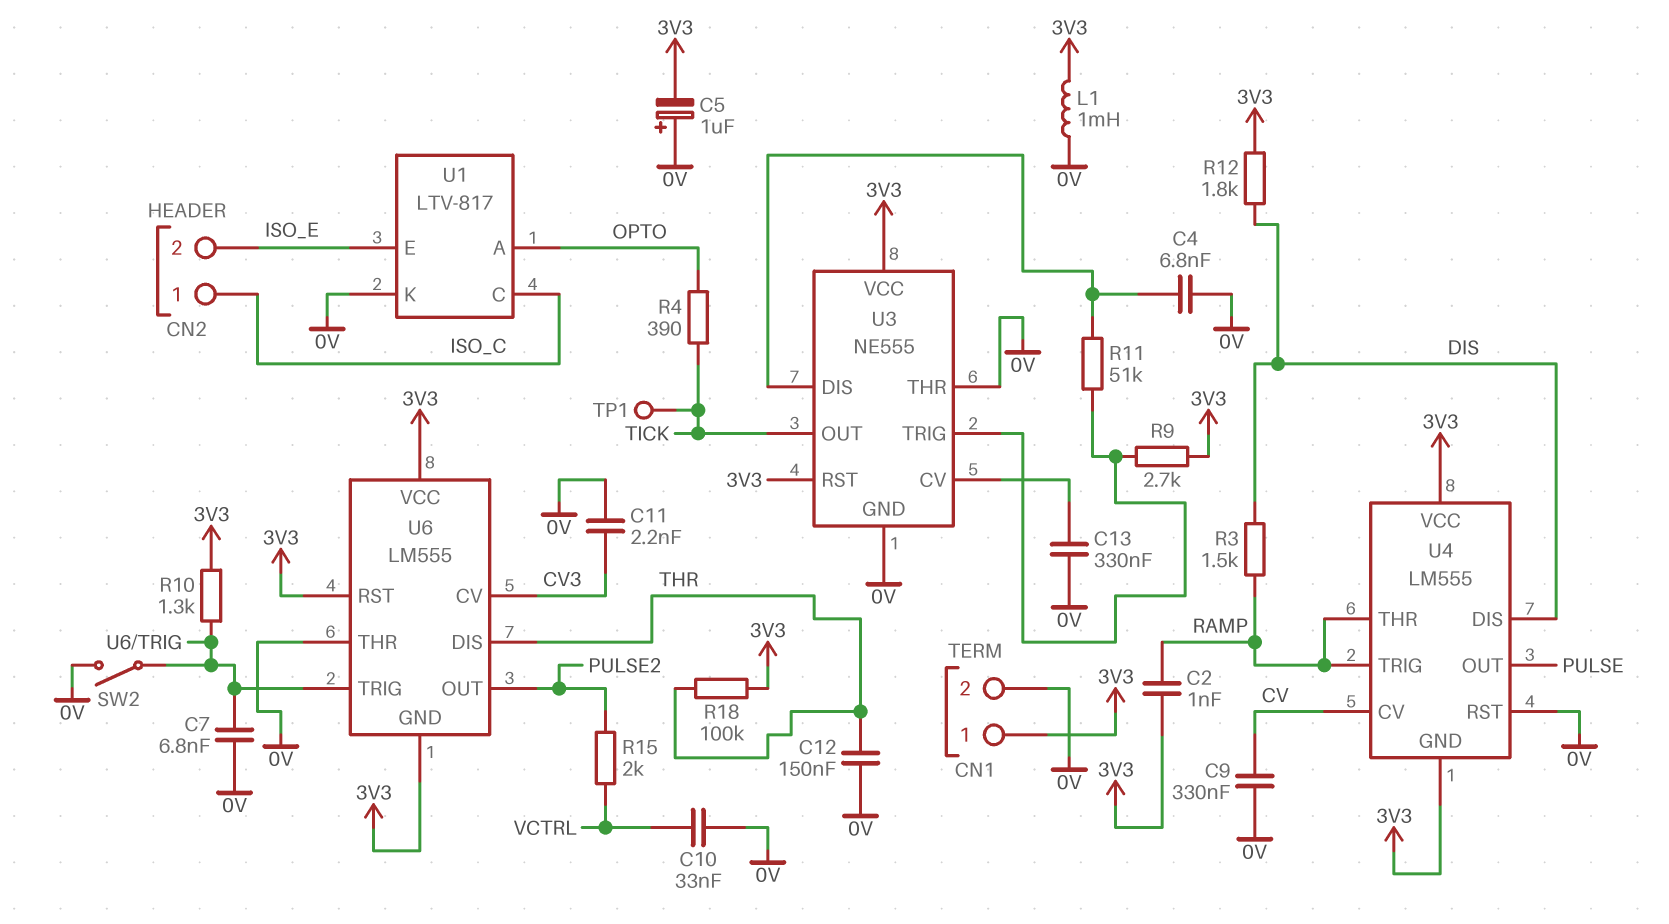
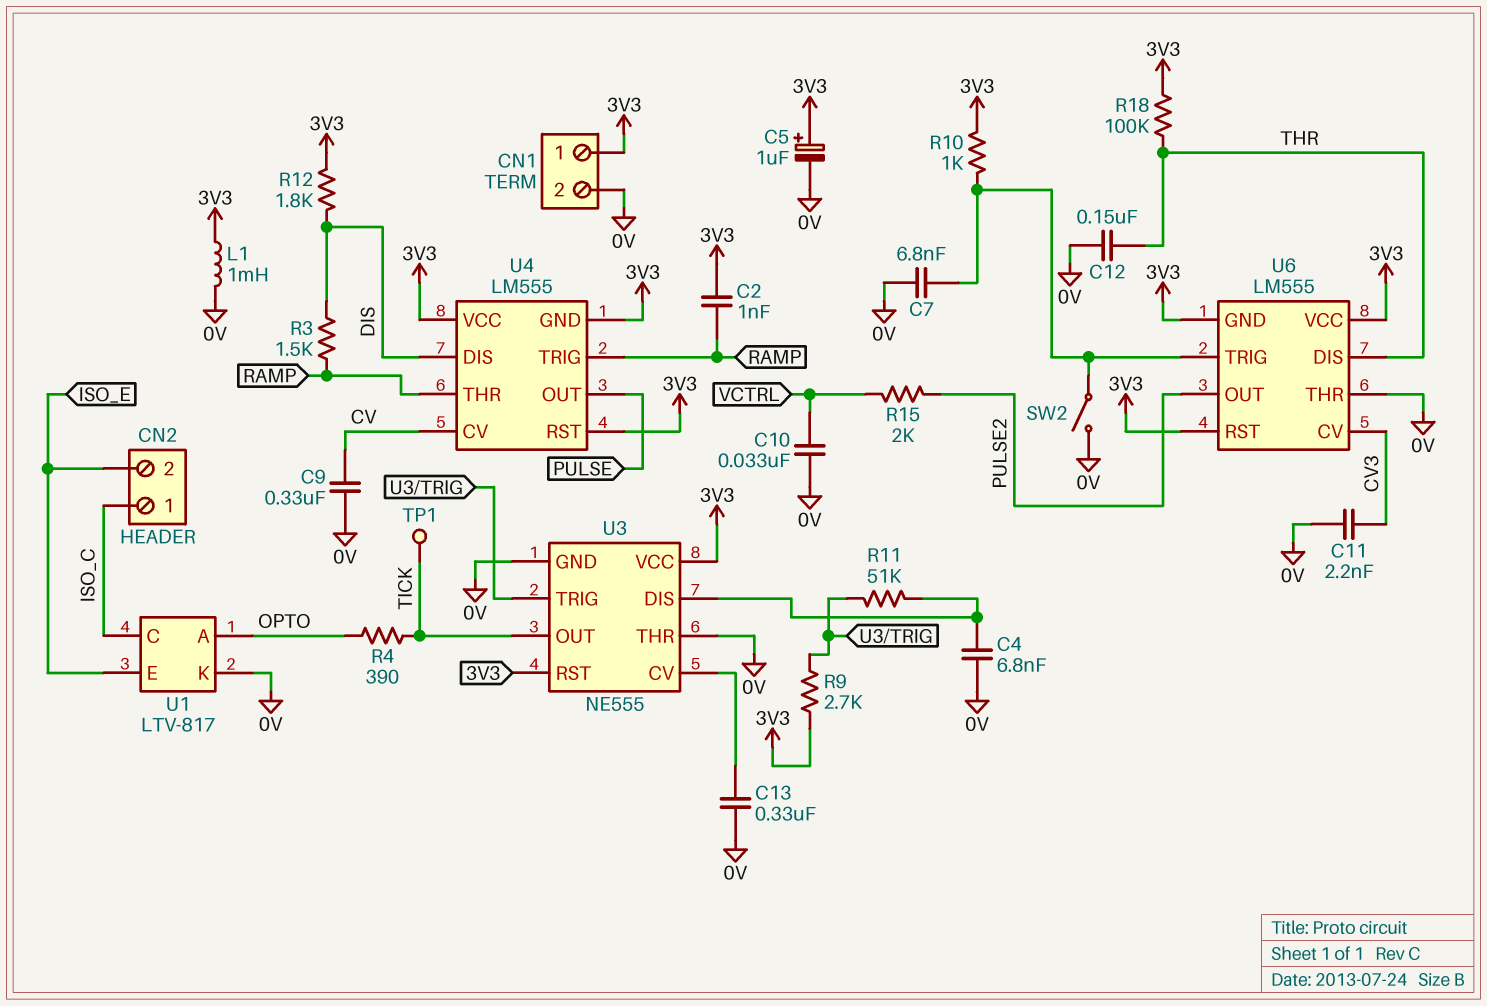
C5: 1uF (plus 0V, minus 3V3) -> 1uF (plus 3V3, minus 0V)
R10: 1.3k (3V3, U6/TRIG) -> 1k (3V3, U6/TRIG)
U4 pin RST: 0V -> 3V3

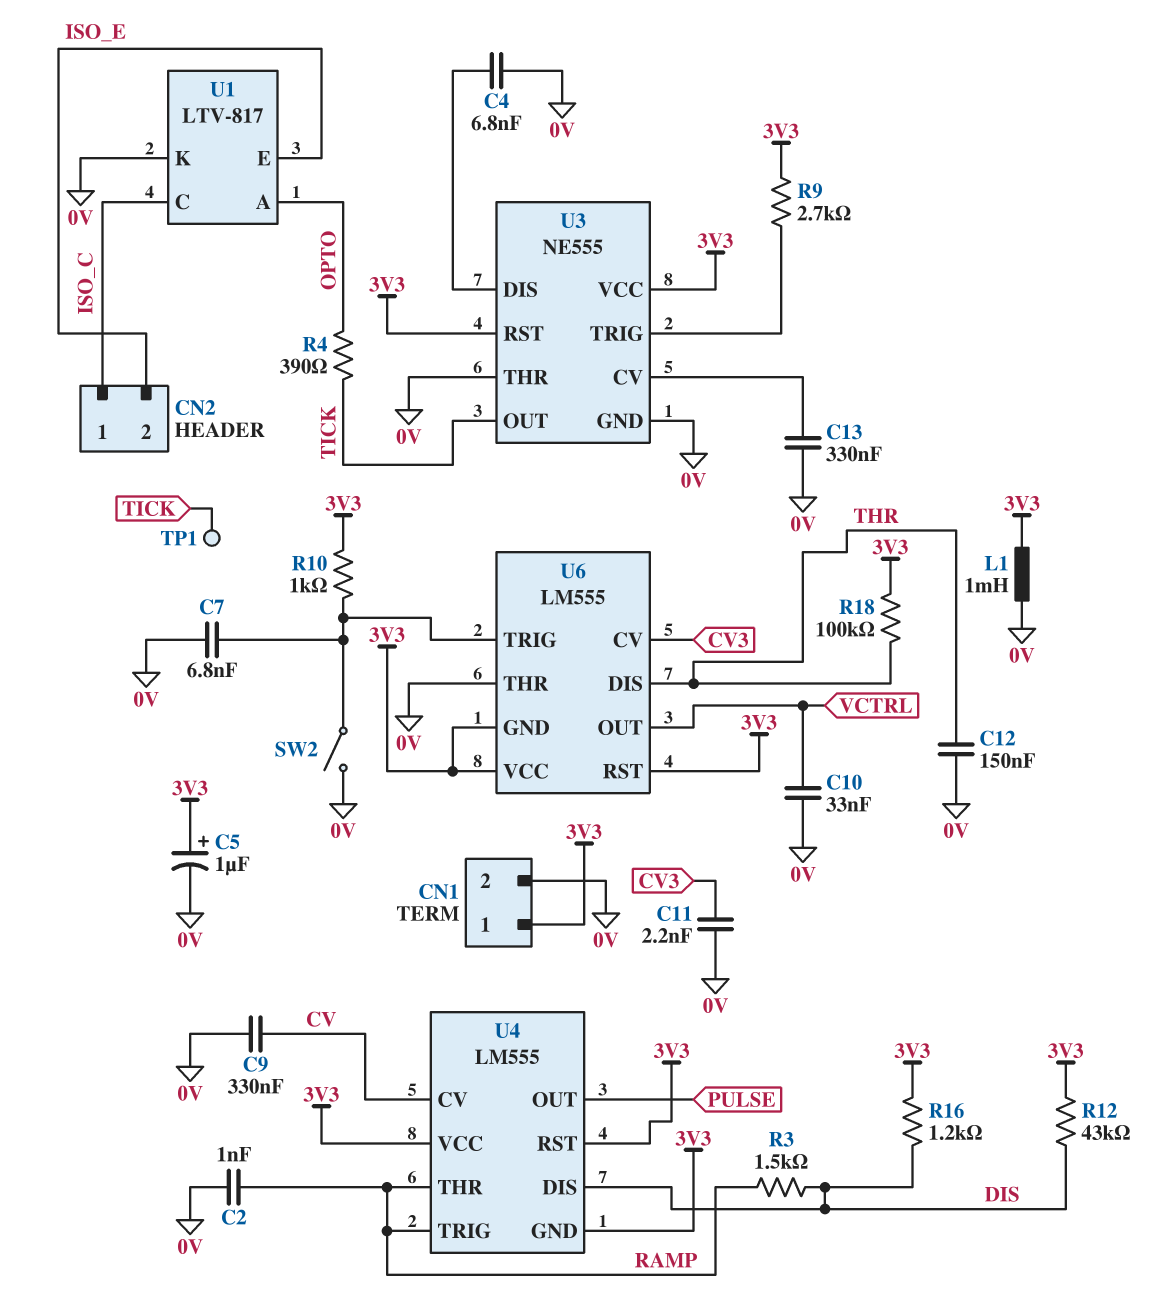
C2: 1nF (3V3, RAMP) -> 1nF (0V, RAMP)
R11: 51k (U3/DIS, U3/TRIG) -> none
R12: 1.8k (3V3, DIS) -> 43k (3V3, DIS)
R15: 2k (PULSE2, VCTRL) -> none
R16: none -> 1.2k (3V3, DIS)
U6 pin OUT: PULSE2 -> VCTRL

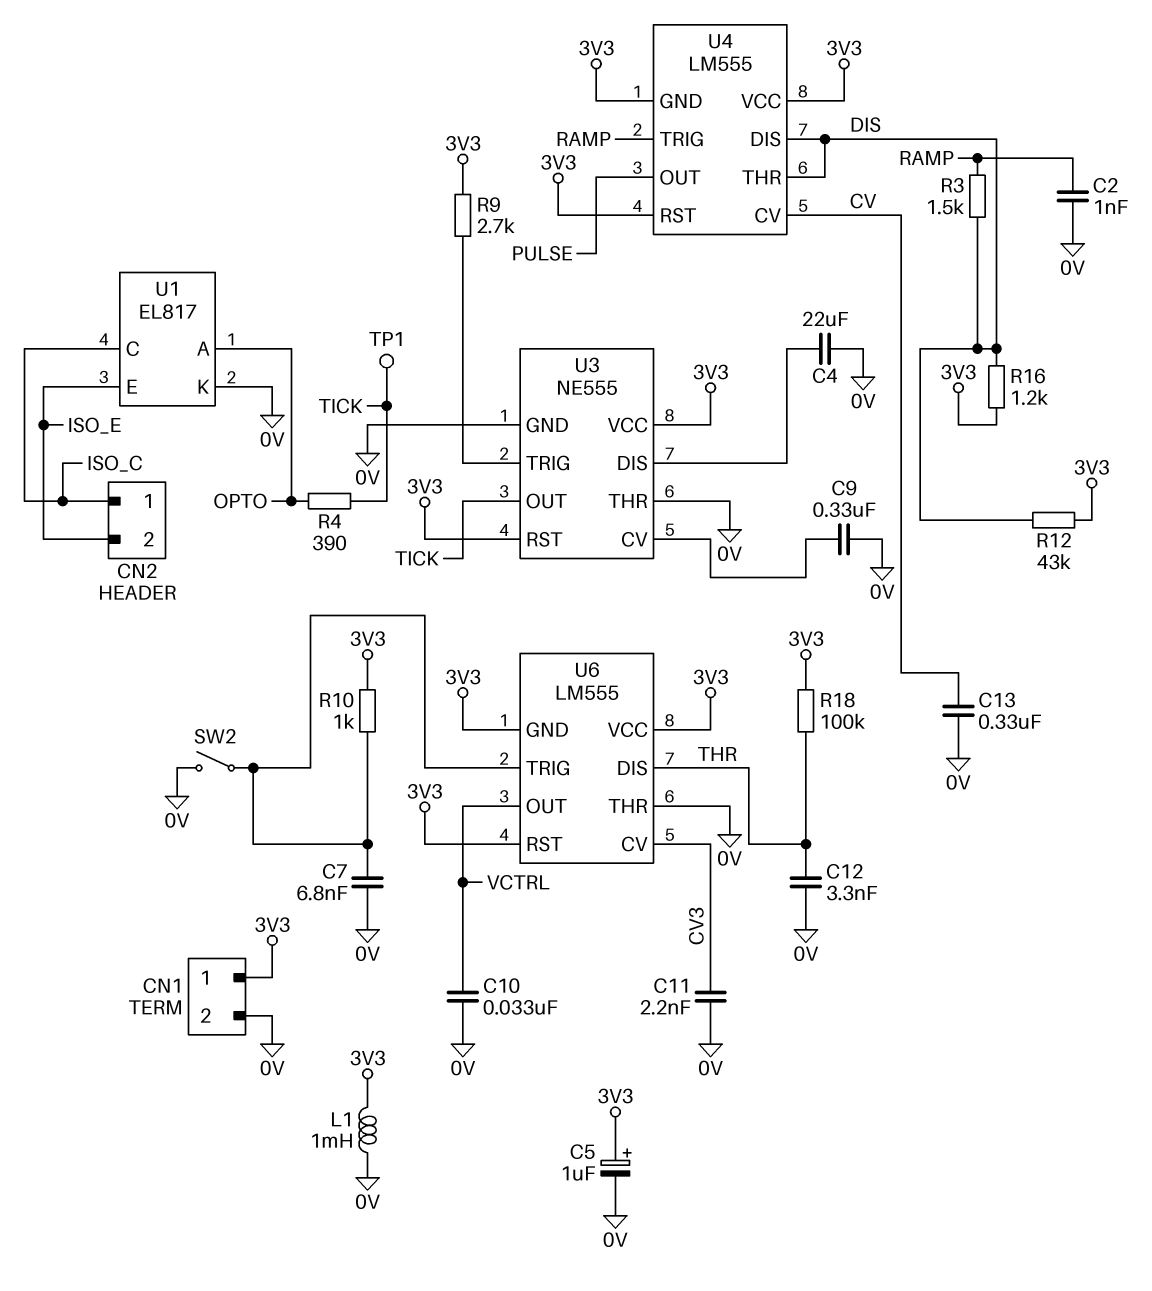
C4: 6.8nF (0V, U3/DIS) -> 22uF (0V, U3/DIS)
C9: 330nF (0V, CV) -> 330nF (0V, U3/CV)
C12: 150nF (0V, THR) -> 3.3nF (0V, THR)
C13: 330nF (0V, U3/CV) -> 330nF (0V, CV)
U1: LTV-817 -> EL817
U4 pin THR: RAMP -> DIS

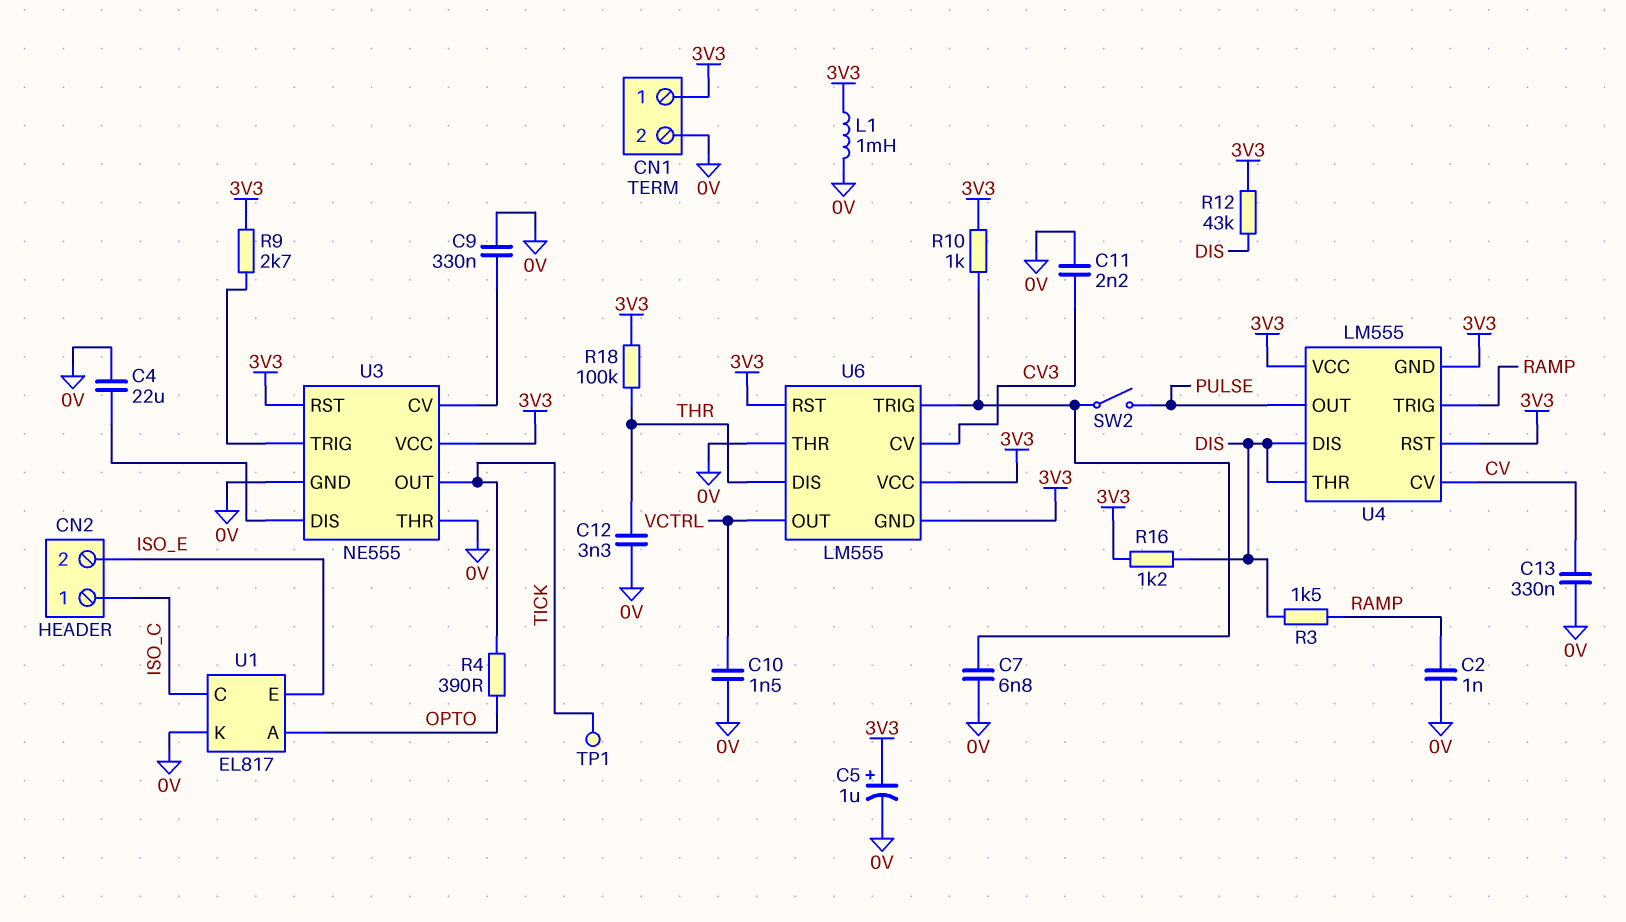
C10: 33nF (0V, VCTRL) -> 1.5nF (0V, VCTRL)
SW2: switch (0V, U6/TRIG) -> switch (PULSE, U6/TRIG)

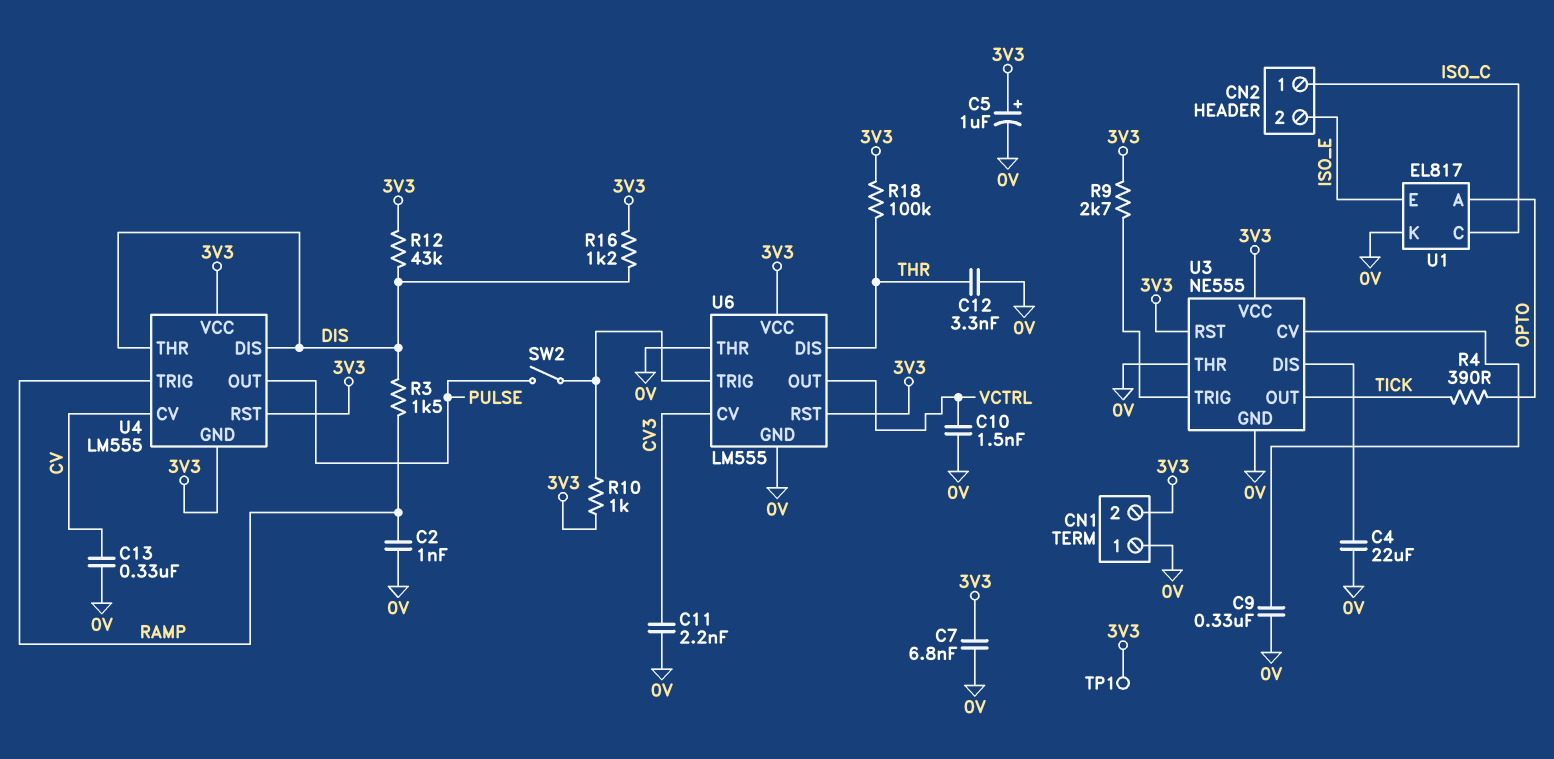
C7: 6.8nF (0V, U6/TRIG) -> 6.8nF (0V, 3V3)
CN1 pin 1: 3V3 -> 0V
CN1 pin 2: 0V -> 3V3
L1: 1mH (0V, 3V3) -> none
TP1: test point (TICK) -> test point (3V3)
U6 pin GND: 3V3 -> 0V

